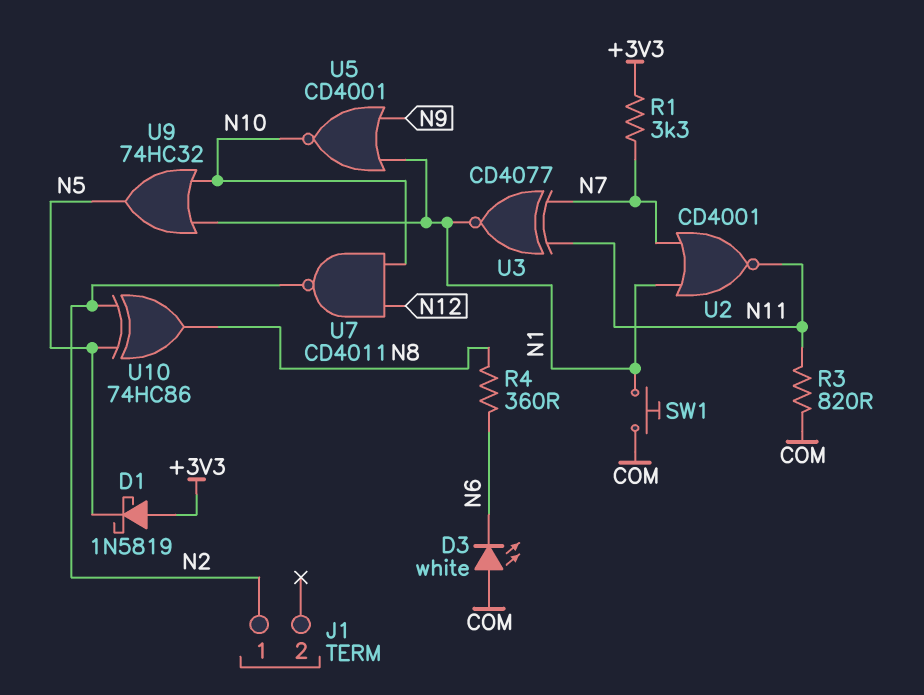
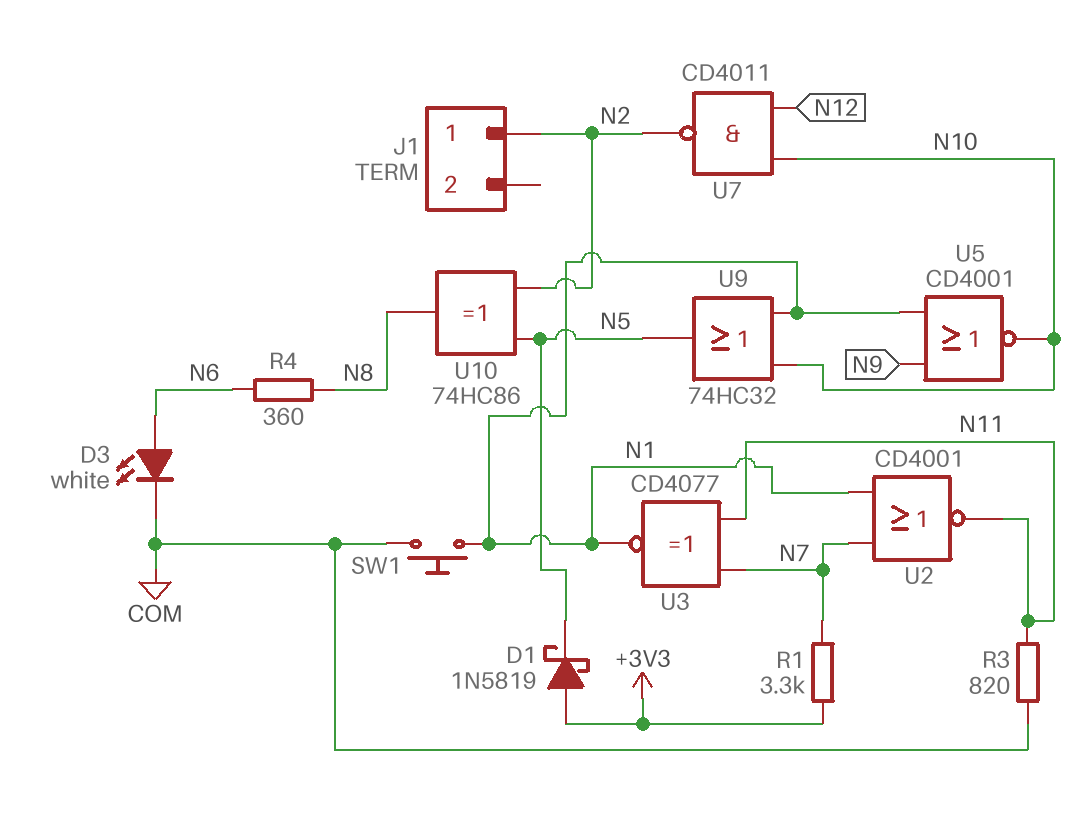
D3: LED white (A COM, K N6) -> LED white (A N6, K COM)

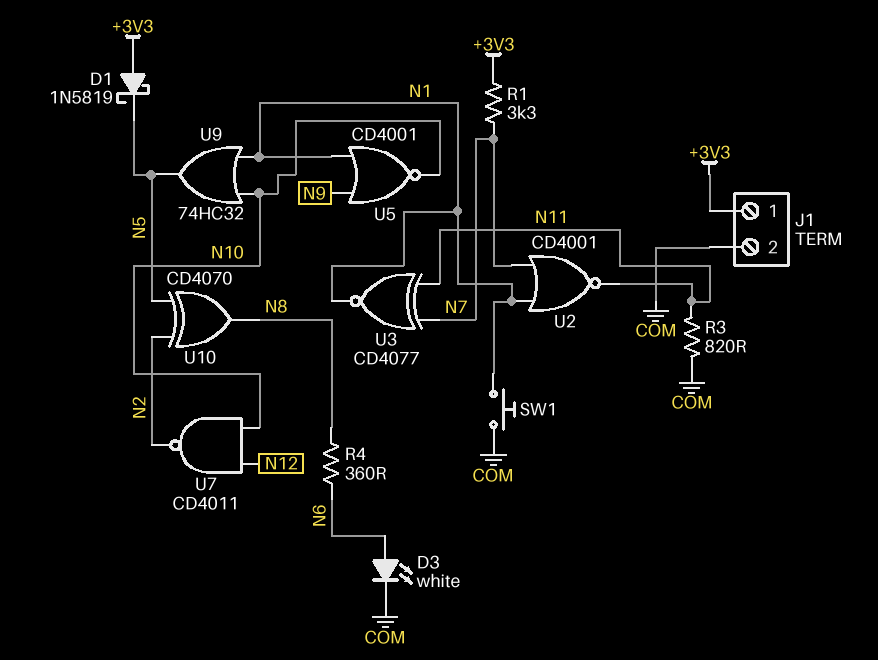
J1 pin 1: N2 -> +3V3
J1 pin 2: none -> COM
U10: XOR 74HC86 (in N2, in N5, out N8) -> XOR CD4070 (in N2, in N5, out N8)

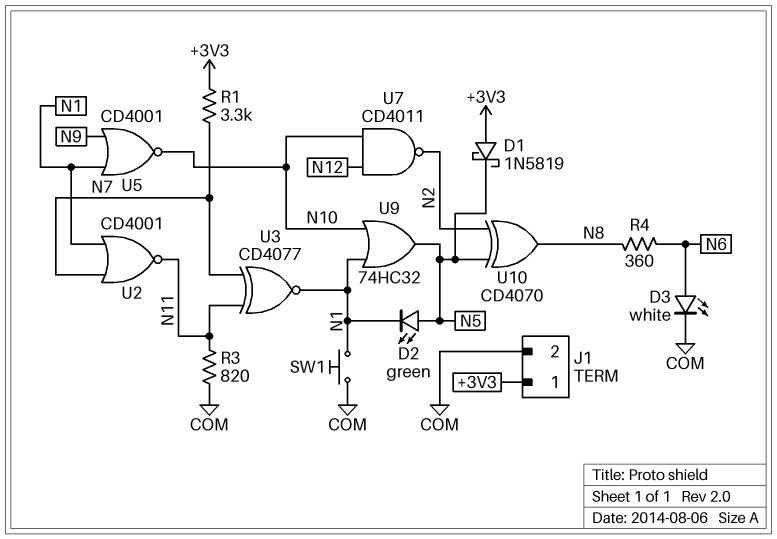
D2: none -> LED green (A N5, K N1)

